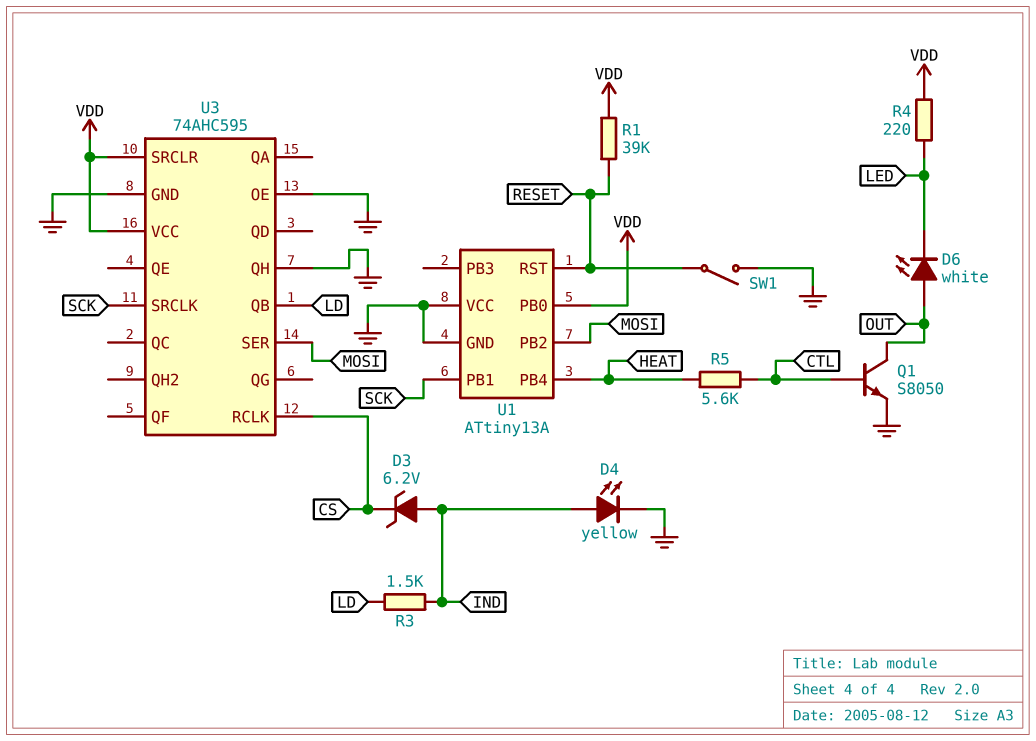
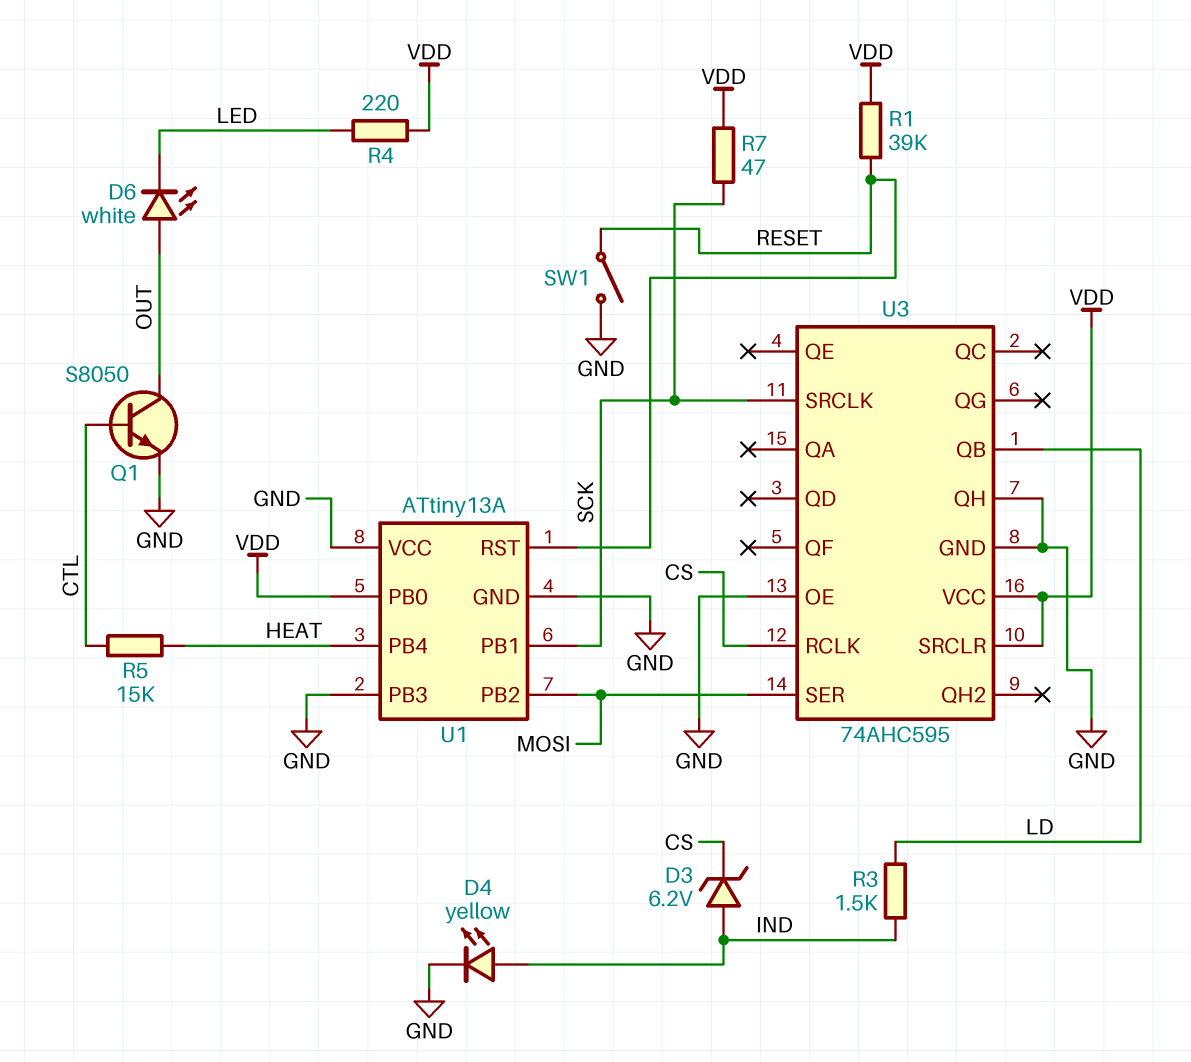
R5: 5.6k (CTL, HEAT) -> 15k (CTL, HEAT)
R7: none -> 47 (SCK, VDD)
U1 pin PB3: none -> GND

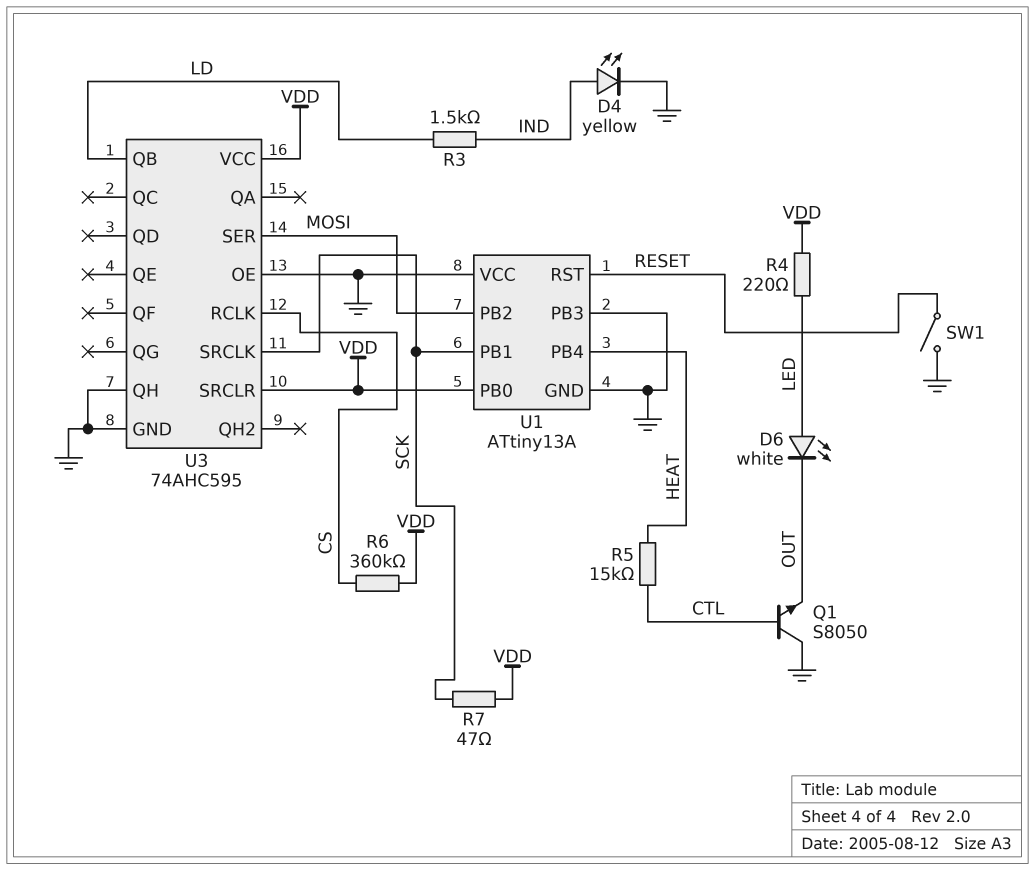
D3: zener 6.2V (A IND, K CS) -> none
D6: LED white (A OUT, K LED) -> LED white (A LED, K OUT)
Q1: NPN S8050 (B CTL, C OUT, E GND) -> NPN S8050 (B CTL, C GND, E OUT)
R1: 39k (RESET, VDD) -> none
R6: none -> 360k (CS, VDD)

